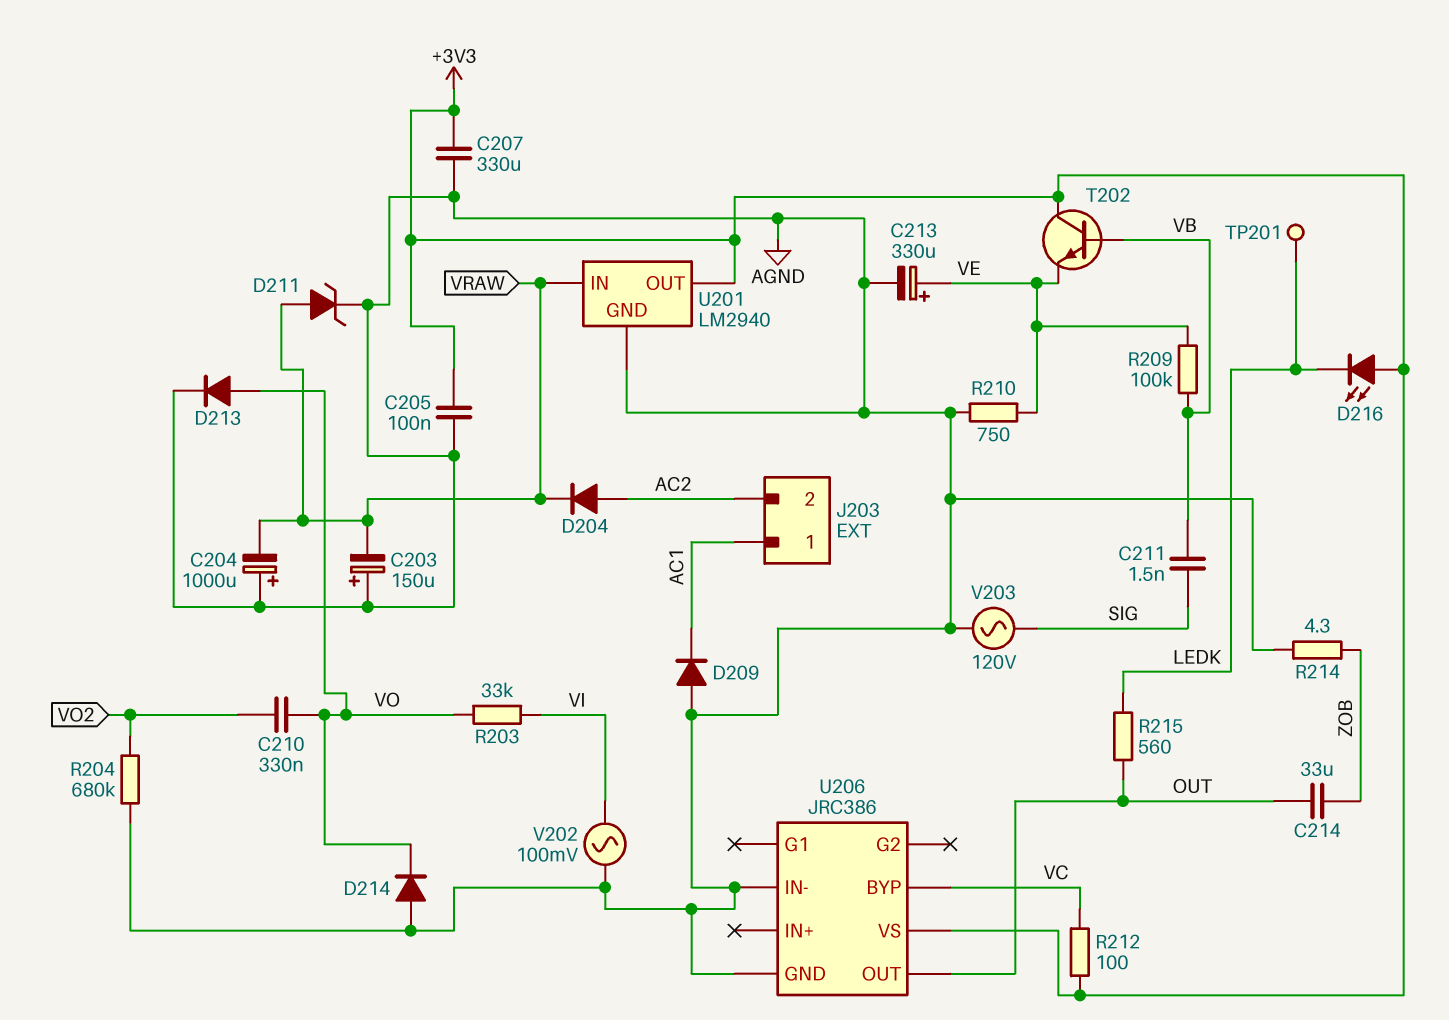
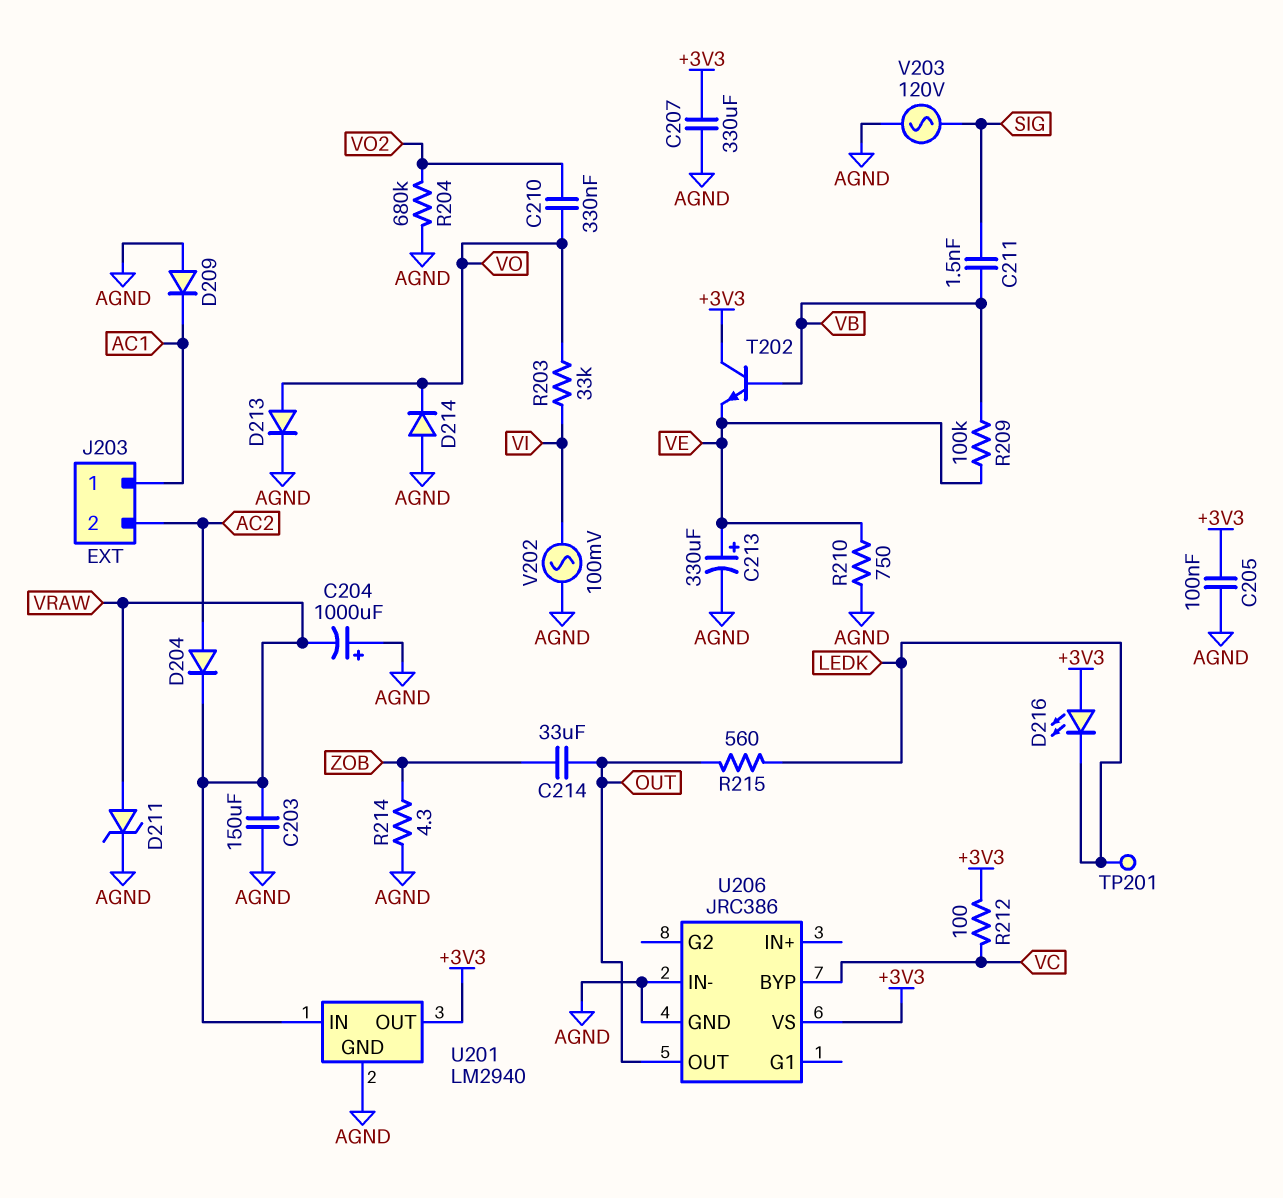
C203: 150uF (plus AGND, minus VRAW) -> 150uF (AGND, VRAW)

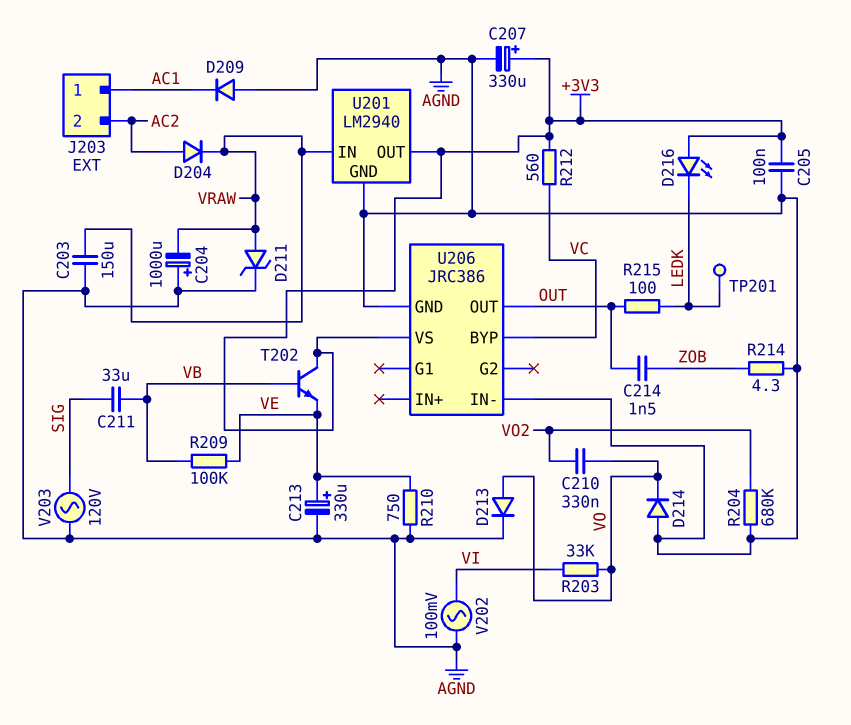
C207: 330uF (+3V3, AGND) -> 330uF (plus +3V3, minus AGND)
C211: 1.5nF (SIG, VB) -> 33uF (SIG, VB)
C214: 33uF (OUT, ZOB) -> 1.5nF (OUT, ZOB)
R212: 100 (+3V3, VC) -> 560 (+3V3, VC)
R215: 560 (LEDK, OUT) -> 100 (LEDK, OUT)

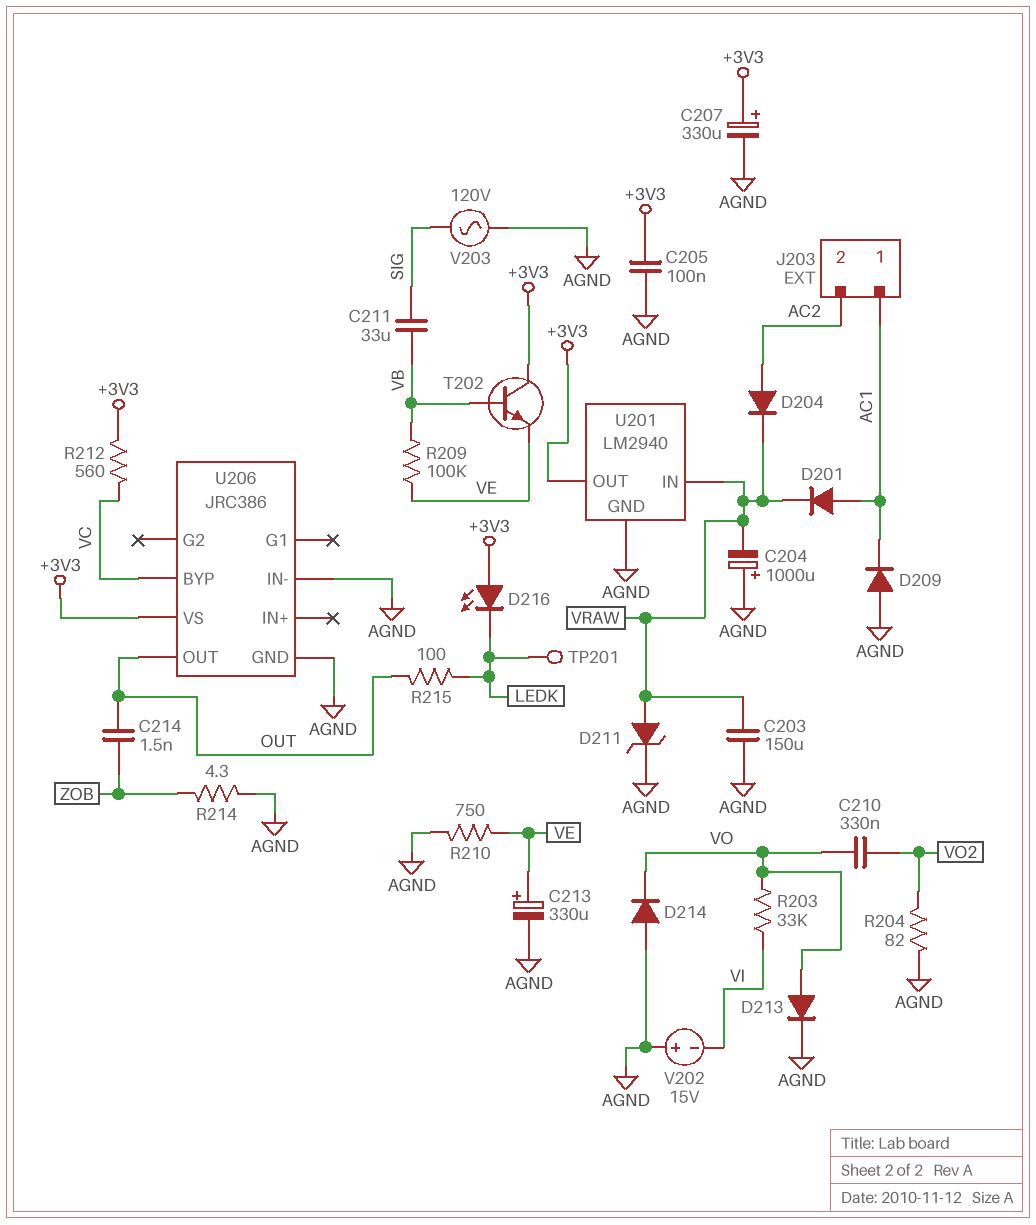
D201: none -> diode (A AC1, K VRAW)
R204: 680k (AGND, VO2) -> 82 (AGND, VO2)
V202: AC 100mV (AGND, VI) -> 15V (plus AGND, minus VI)

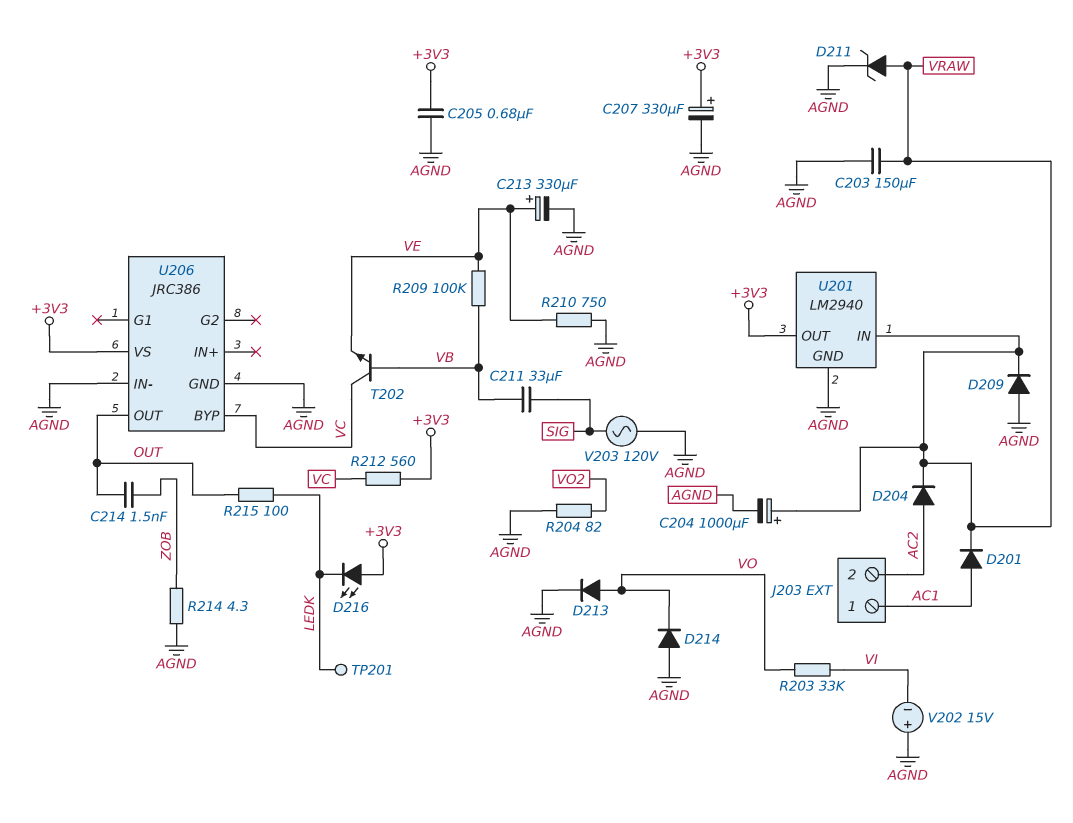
C204: 1000uF (plus AGND, minus VRAW) -> 1000uF (plus VRAW, minus AGND)
C205: 100nF (+3V3, AGND) -> 680nF (+3V3, AGND)
C210: 330nF (VO, VO2) -> none
D209: diode (A AGND, K AC1) -> diode (A AGND, K VRAW)
T202: NPN (B VB, C +3V3, E VE) -> NPN (B VB, C VC, E VE)

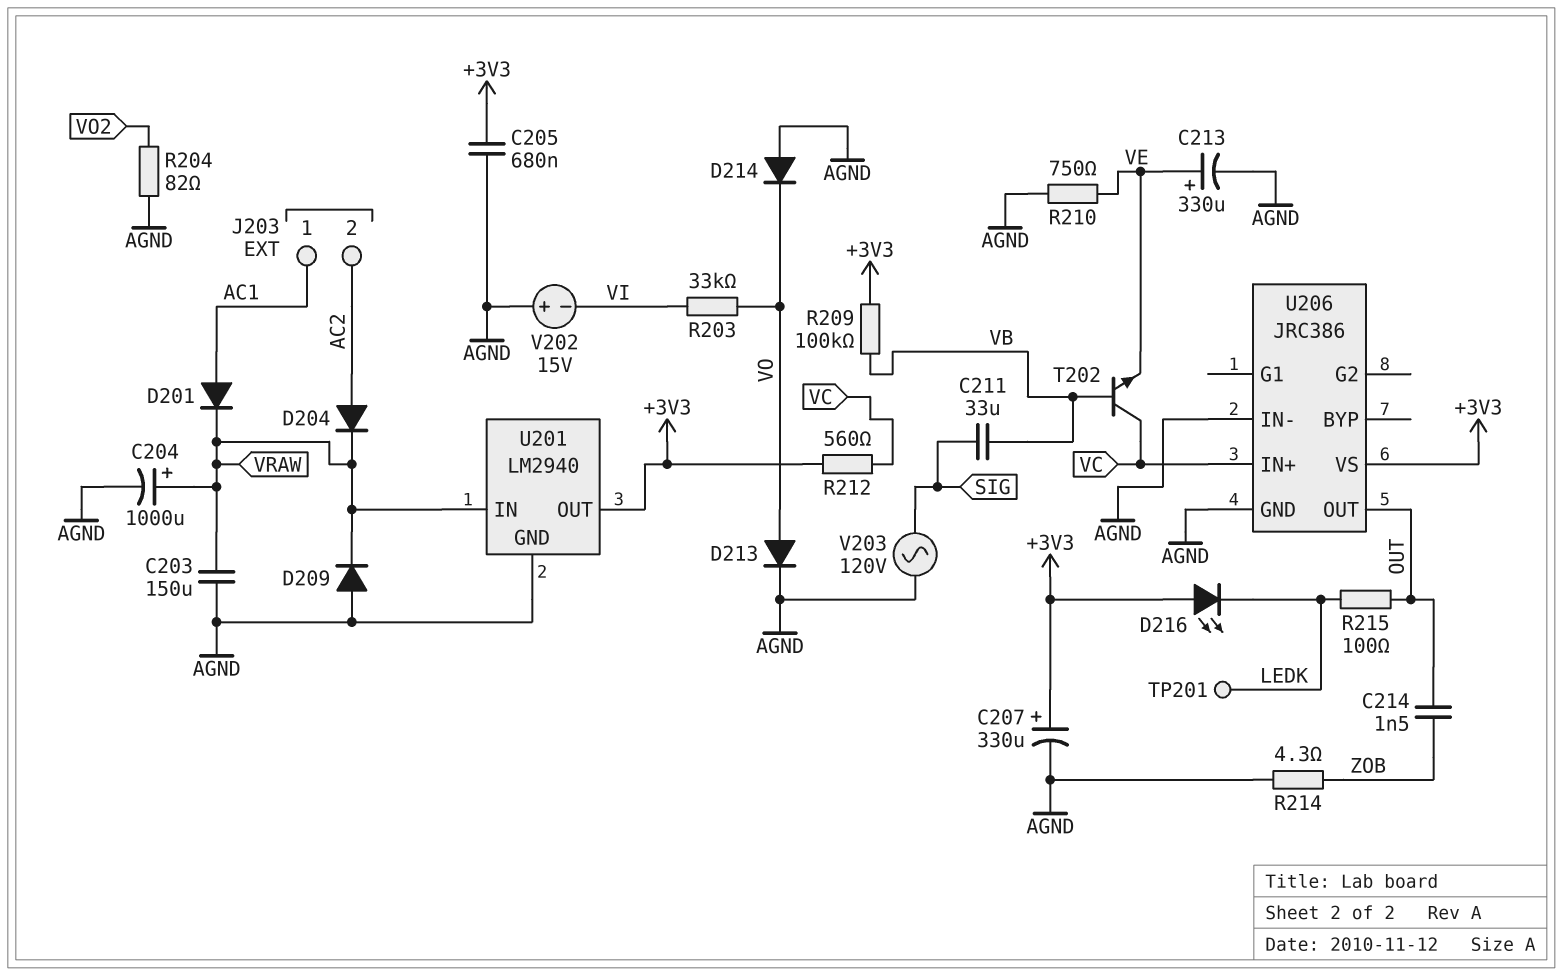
D211: zener (A VRAW, K AGND) -> none
R209: 100k (VB, VE) -> 100k (+3V3, VB)
U206 pin BYP: VC -> none
U206 pin IN+: none -> VC

